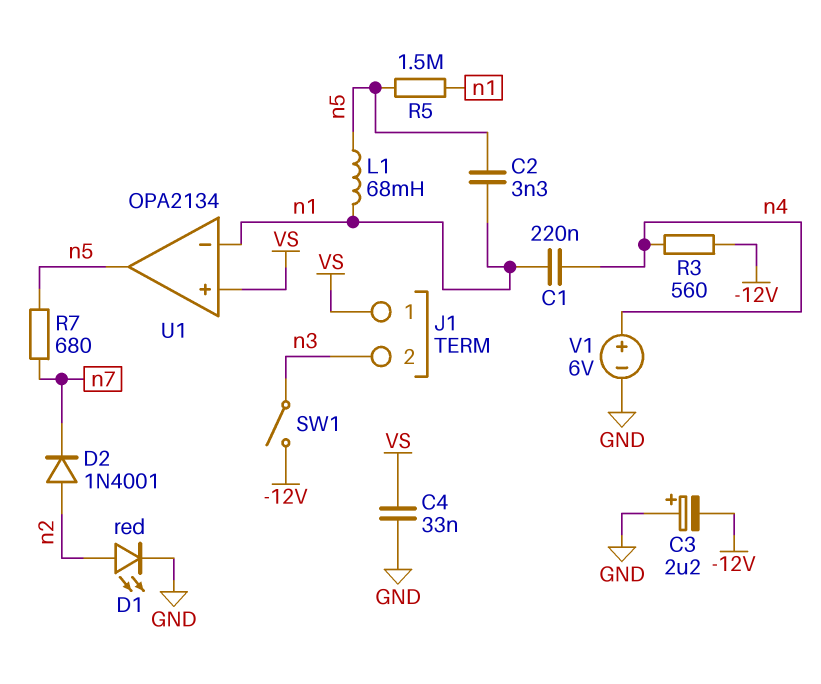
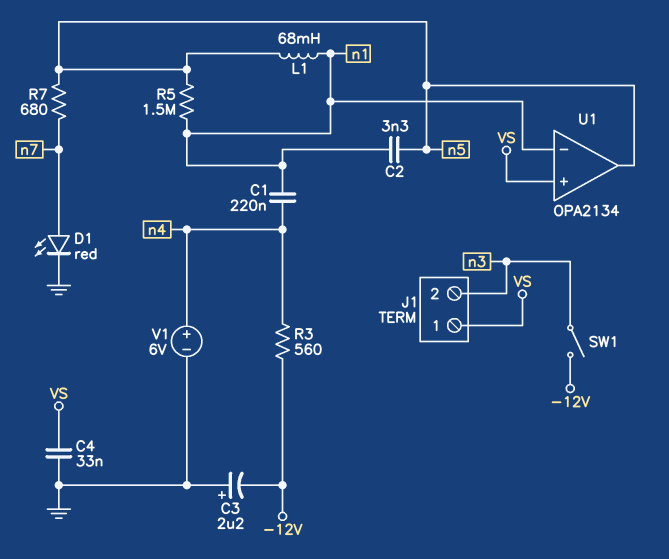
D1: LED red (A n2, K GND) -> LED red (A n7, K GND)
D2: diode 1N4001 (A n2, K n7) -> none

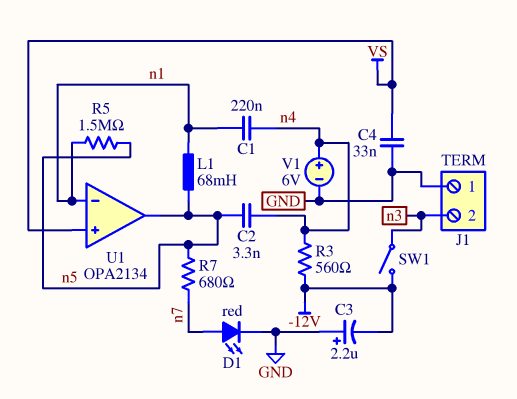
C2: 3.3nF (n1, n5) -> 3.3nF (n4, n5)
J1 pin 1: VS -> GND

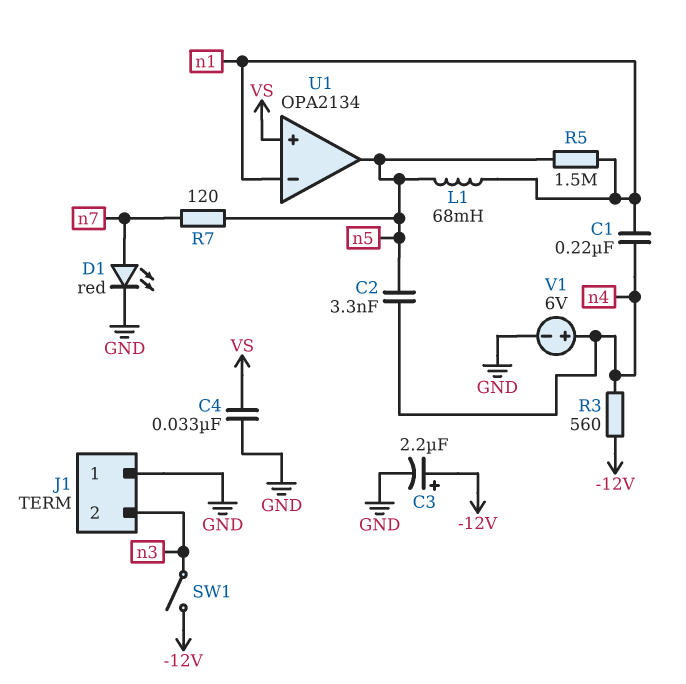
C3: 2.2uF (plus GND, minus -12V) -> 2.2uF (plus -12V, minus GND)
R7: 680 (n5, n7) -> 120 (n5, n7)

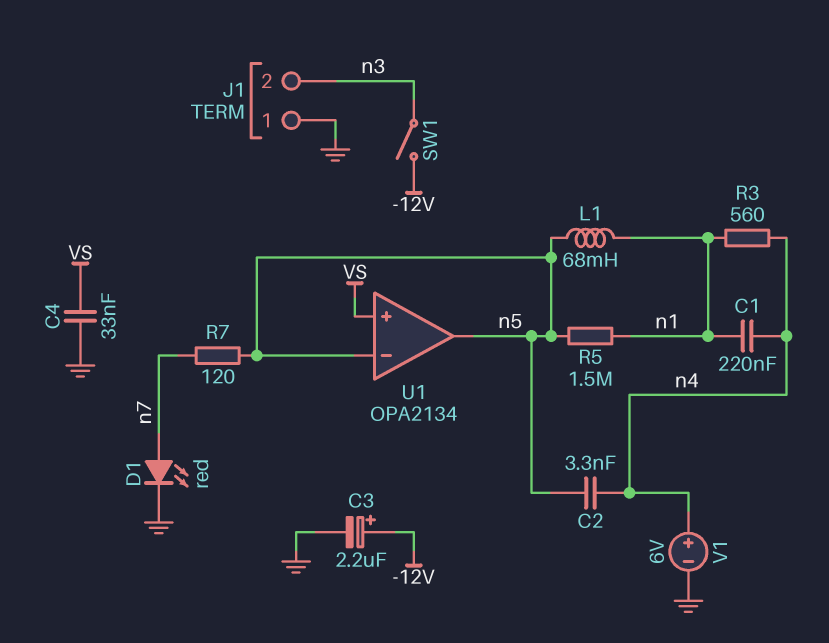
R3: 560 (-12V, n4) -> 560 (n1, n4)
U1 pin in-: n1 -> n5

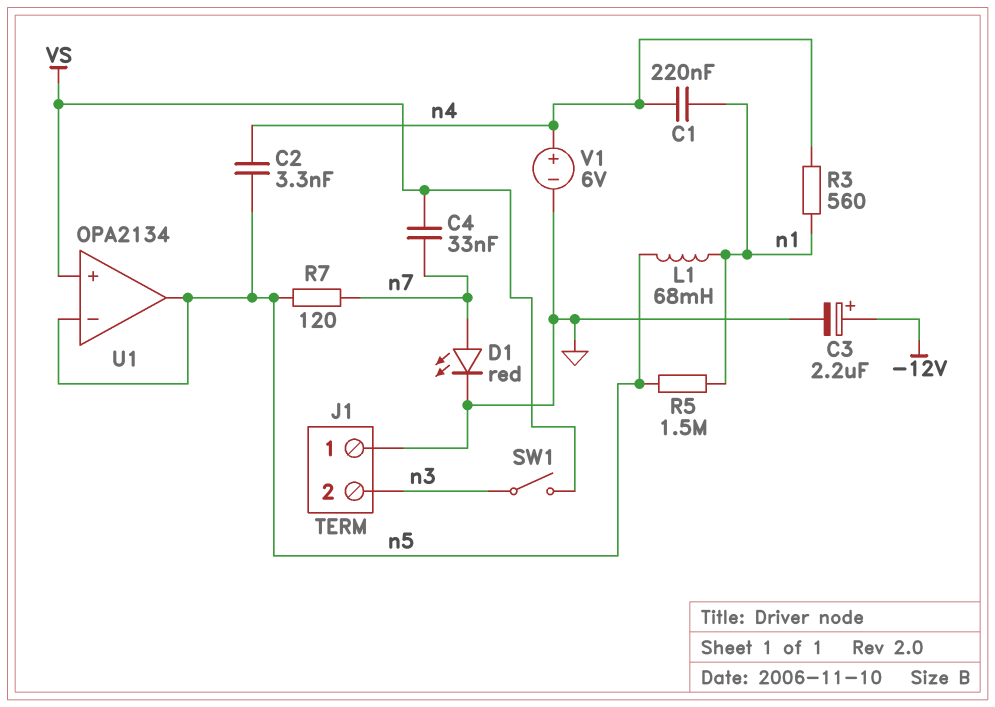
C4: 33nF (GND, VS) -> 33nF (VS, n7)
SW1: switch (-12V, n3) -> switch (VS, n3)

